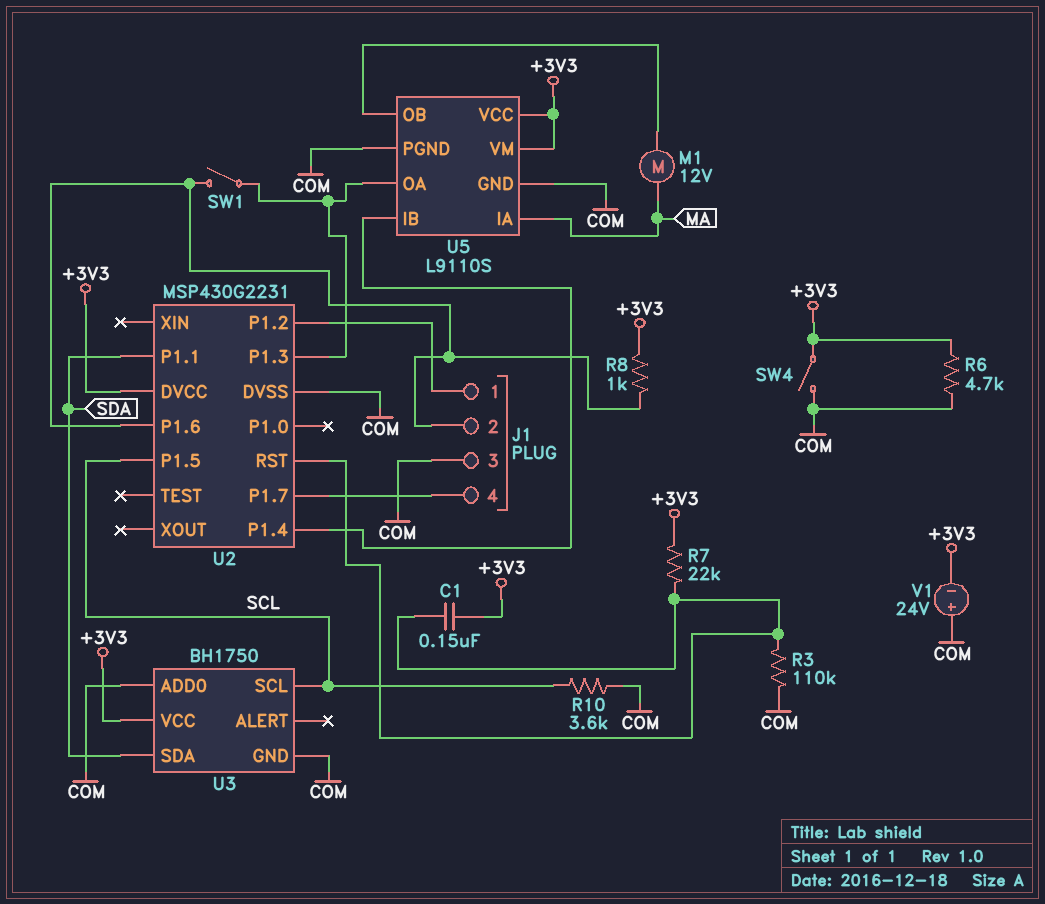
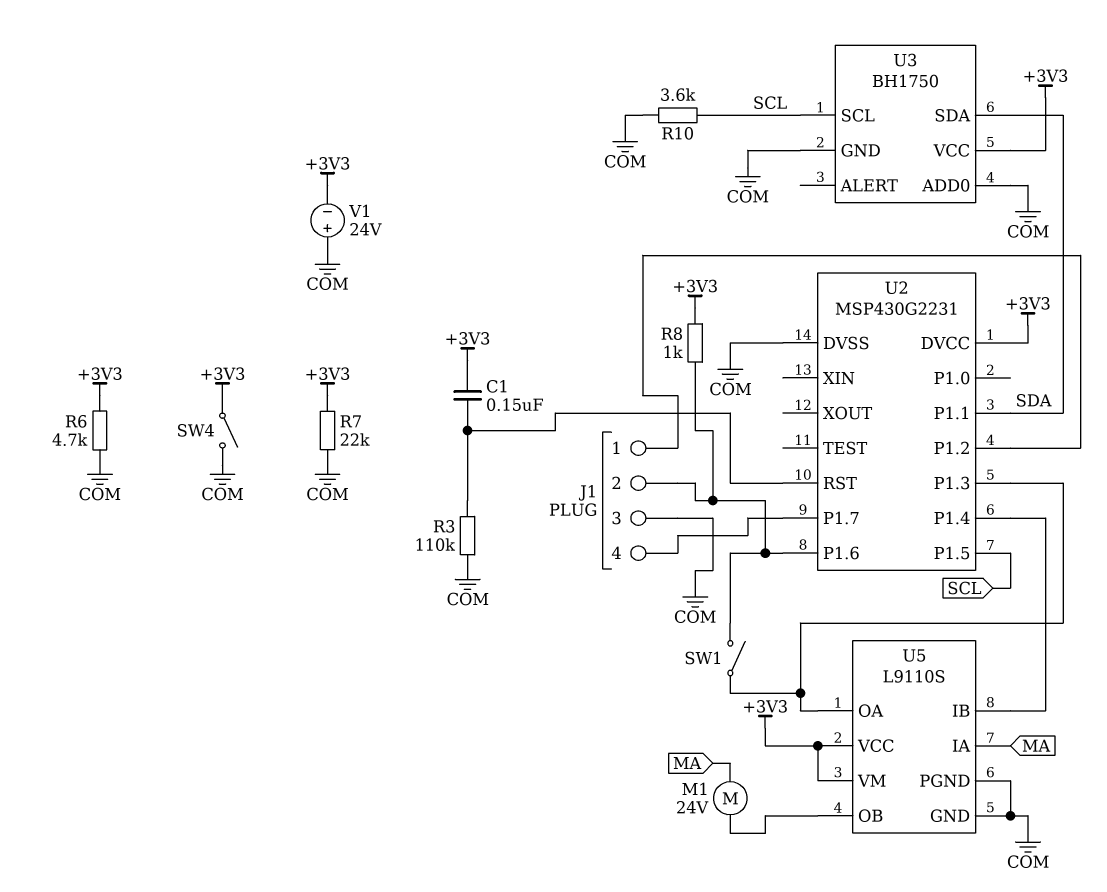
M1: motor 12V (MA, U5/OB) -> motor 24V (MA, U5/OB)
R7: 22k (+3V3, U2/RST) -> 22k (+3V3, COM)

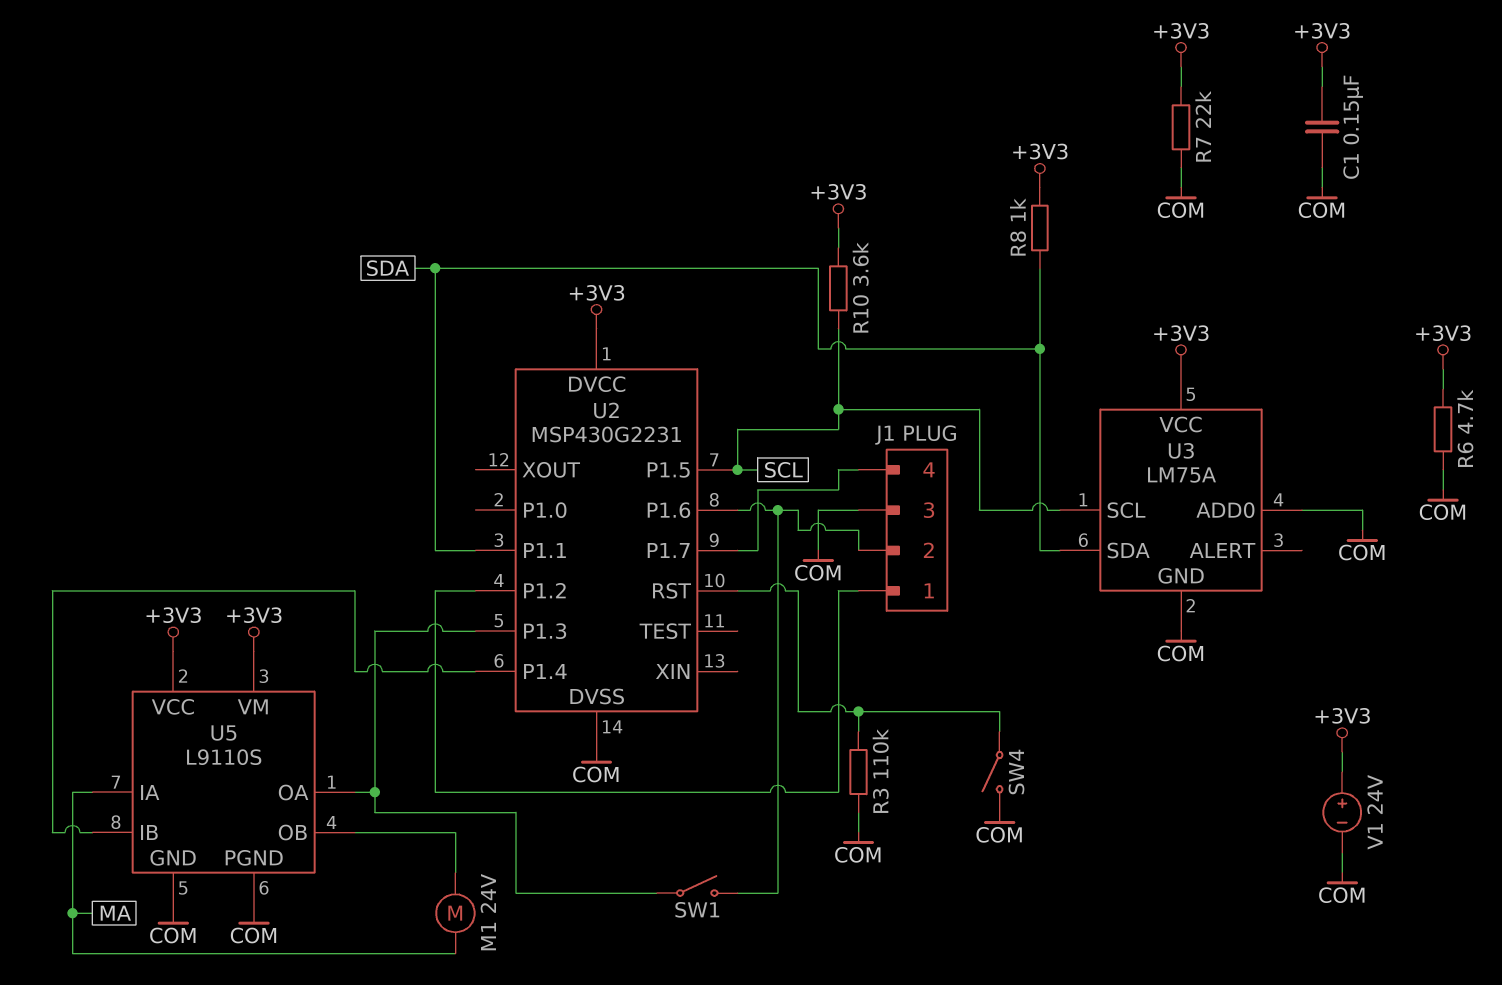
C1: 150nF (+3V3, U2/RST) -> 150nF (+3V3, COM)
R8: 1k (+3V3, J1/2) -> 1k (+3V3, SDA)
R10: 3.6k (COM, SCL) -> 3.6k (+3V3, SCL)
SW4: switch (+3V3, COM) -> switch (COM, U2/RST)
U3: BH1750 -> LM75A
V1: 24V (plus COM, minus +3V3) -> 24V (plus +3V3, minus COM)

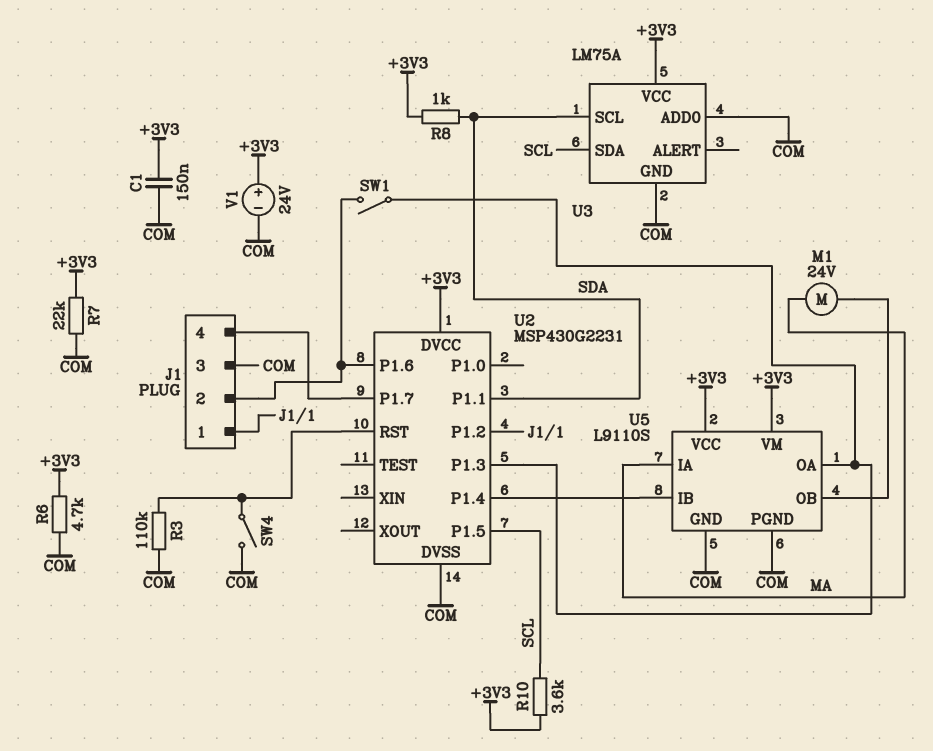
U3 pin SCL: SCL -> SDA
U3 pin SDA: SDA -> SCL

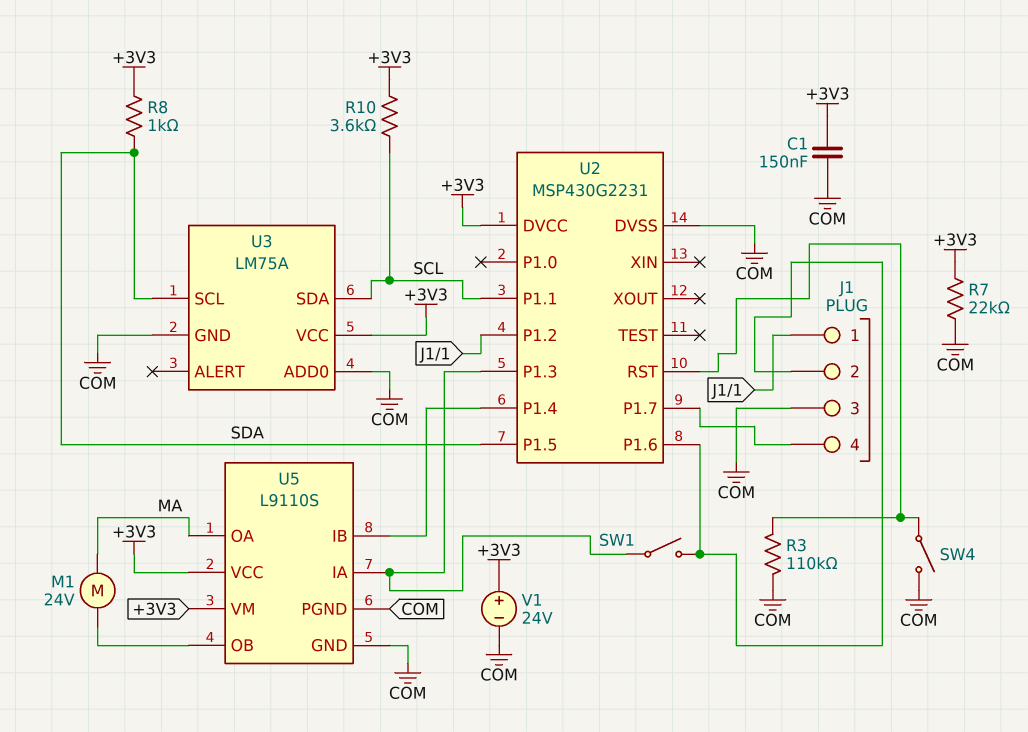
R6: 4.7k (+3V3, COM) -> none
U2 pin P1.1: SDA -> SCL
U2 pin P1.5: SCL -> SDA
U5 pin IA: MA -> U2/P1.3
U5 pin OA: U2/P1.3 -> MA

